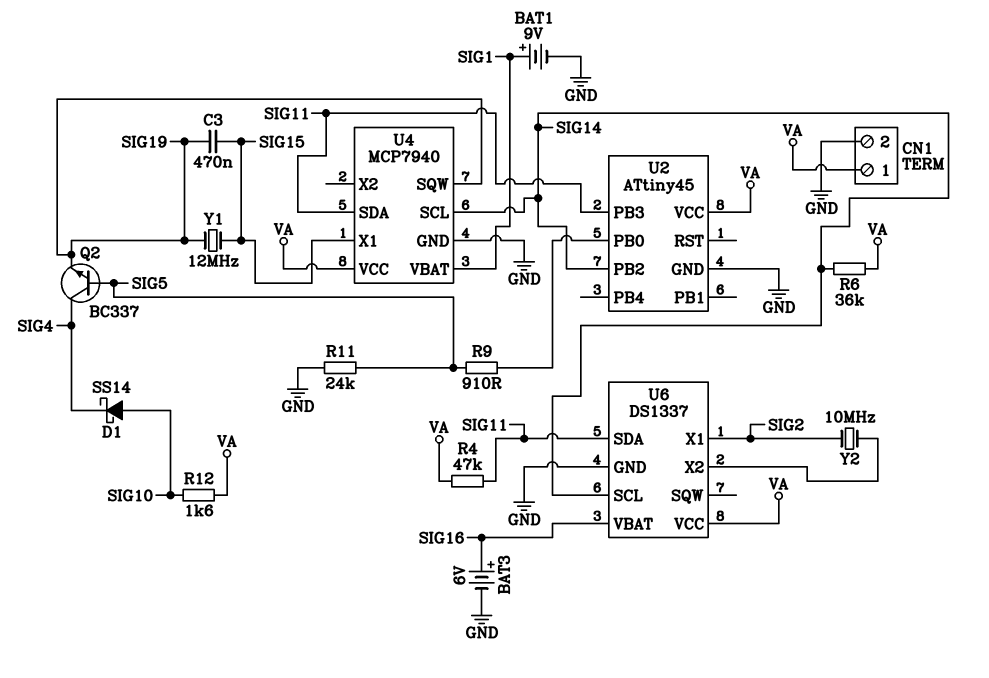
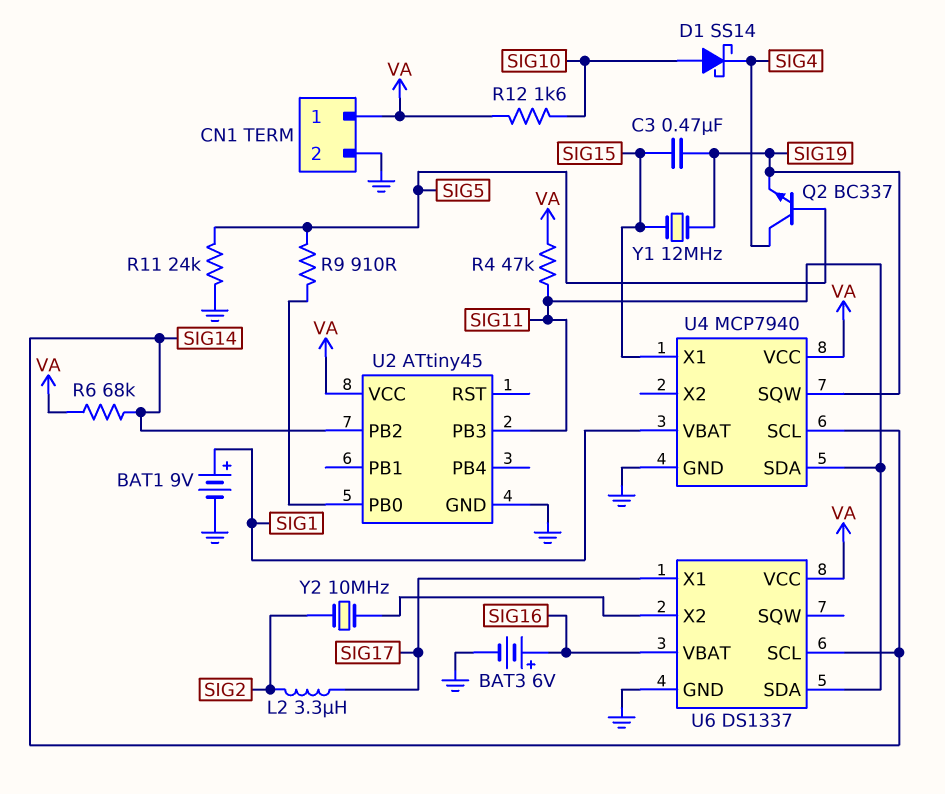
L2: none -> 3.3uH (SIG2, SIG17)
R6: 36k (SIG14, VA) -> 68k (SIG14, VA)
U6 pin X1: SIG2 -> SIG17

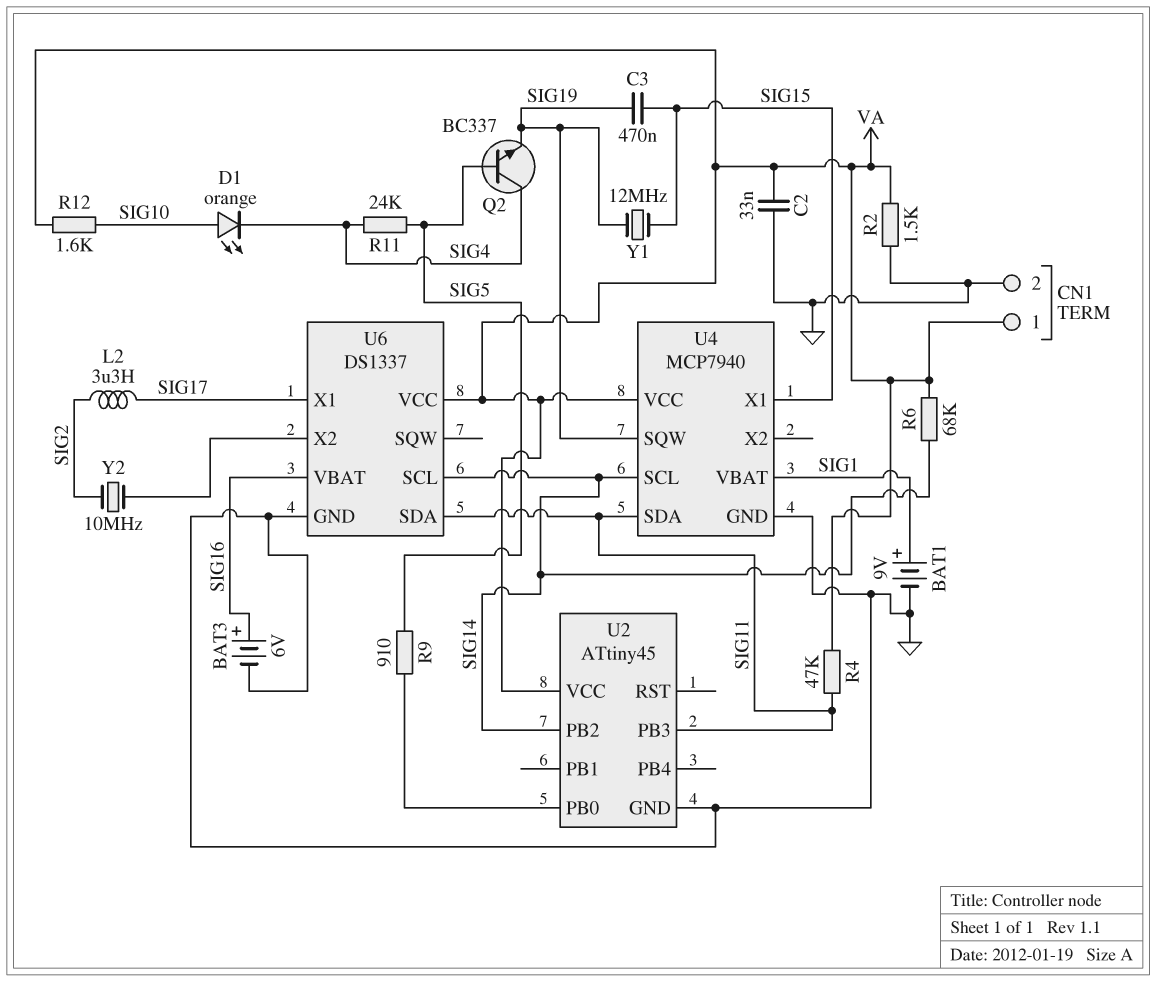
C2: none -> 33nF (GND, VA)
D1: schottky SS14 (A SIG10, K SIG4) -> LED orange (A SIG10, K SIG4)
R2: none -> 1.5k (GND, VA)
R11: 24k (GND, SIG5) -> 24k (SIG4, SIG5)

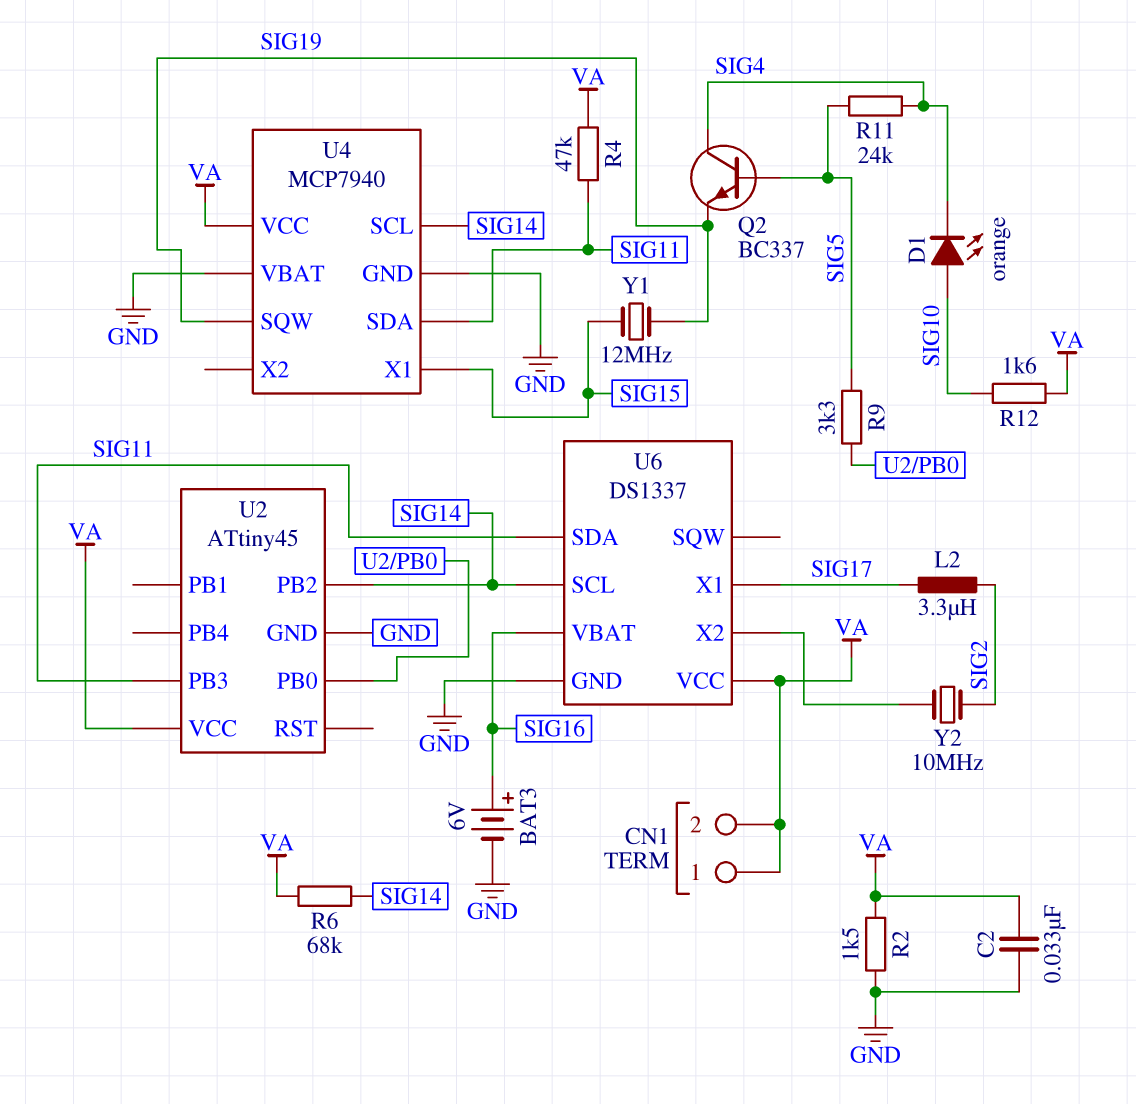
BAT1: 9V (plus SIG1, minus GND) -> none
C3: 470nF (SIG15, SIG19) -> none
CN1 pin 2: GND -> VA
R9: 910 (SIG5, U2/PB0) -> 3.3k (SIG5, U2/PB0)
U4 pin VBAT: SIG1 -> GND

